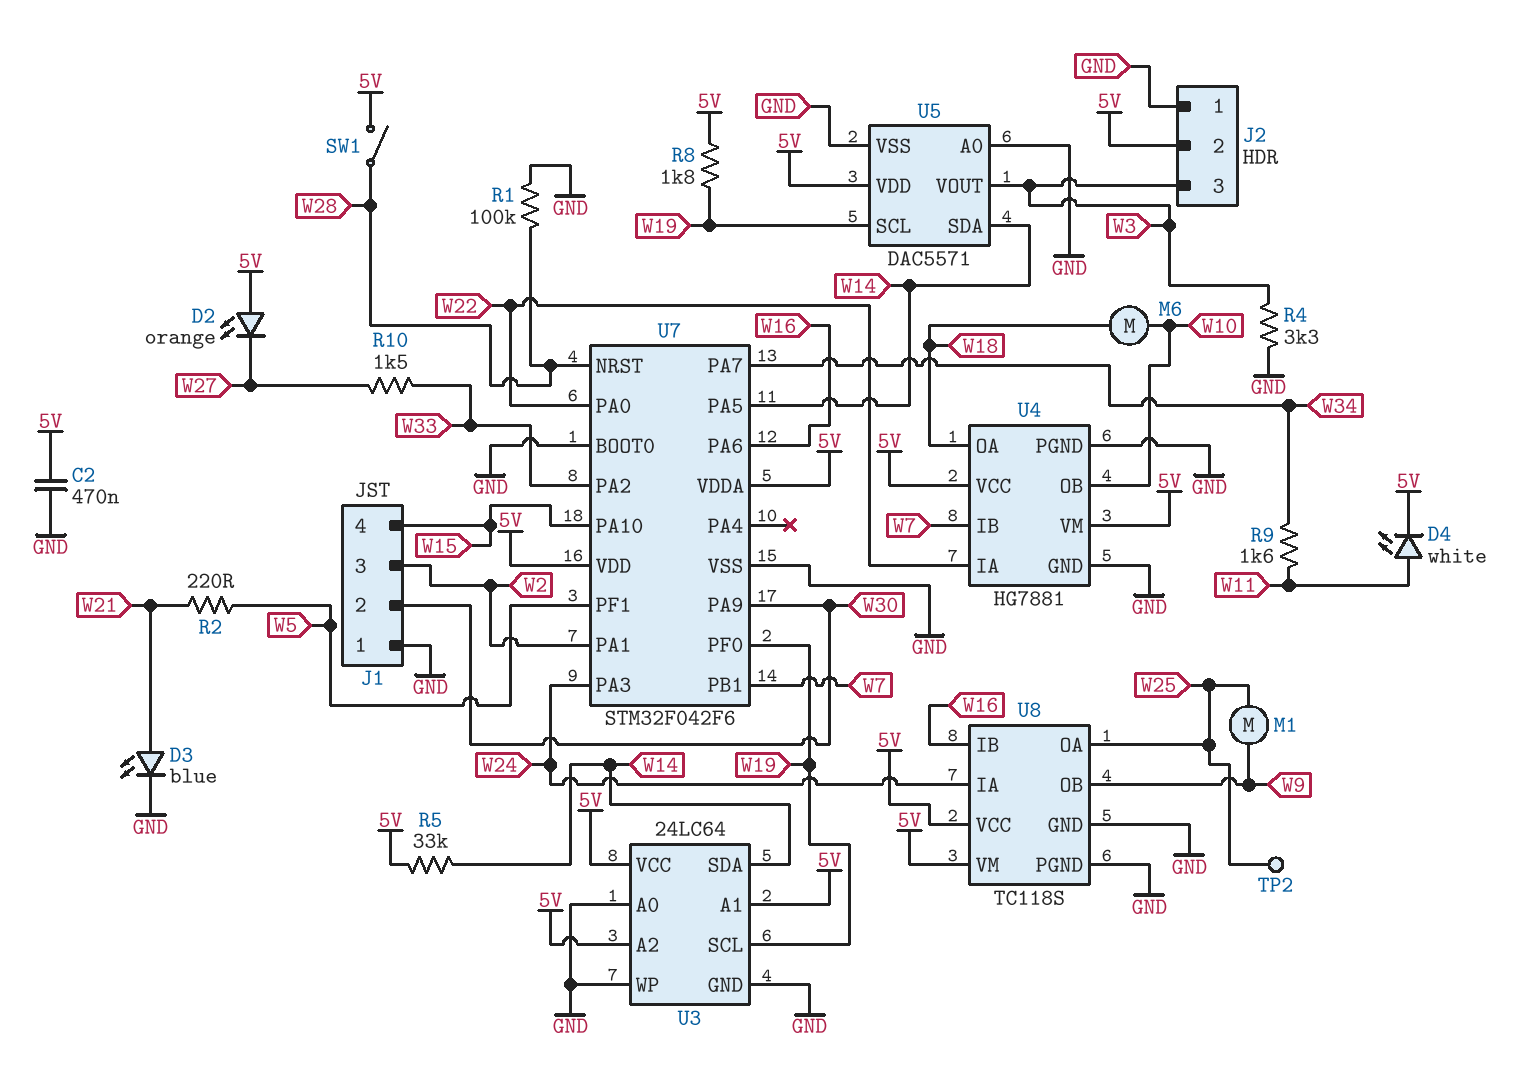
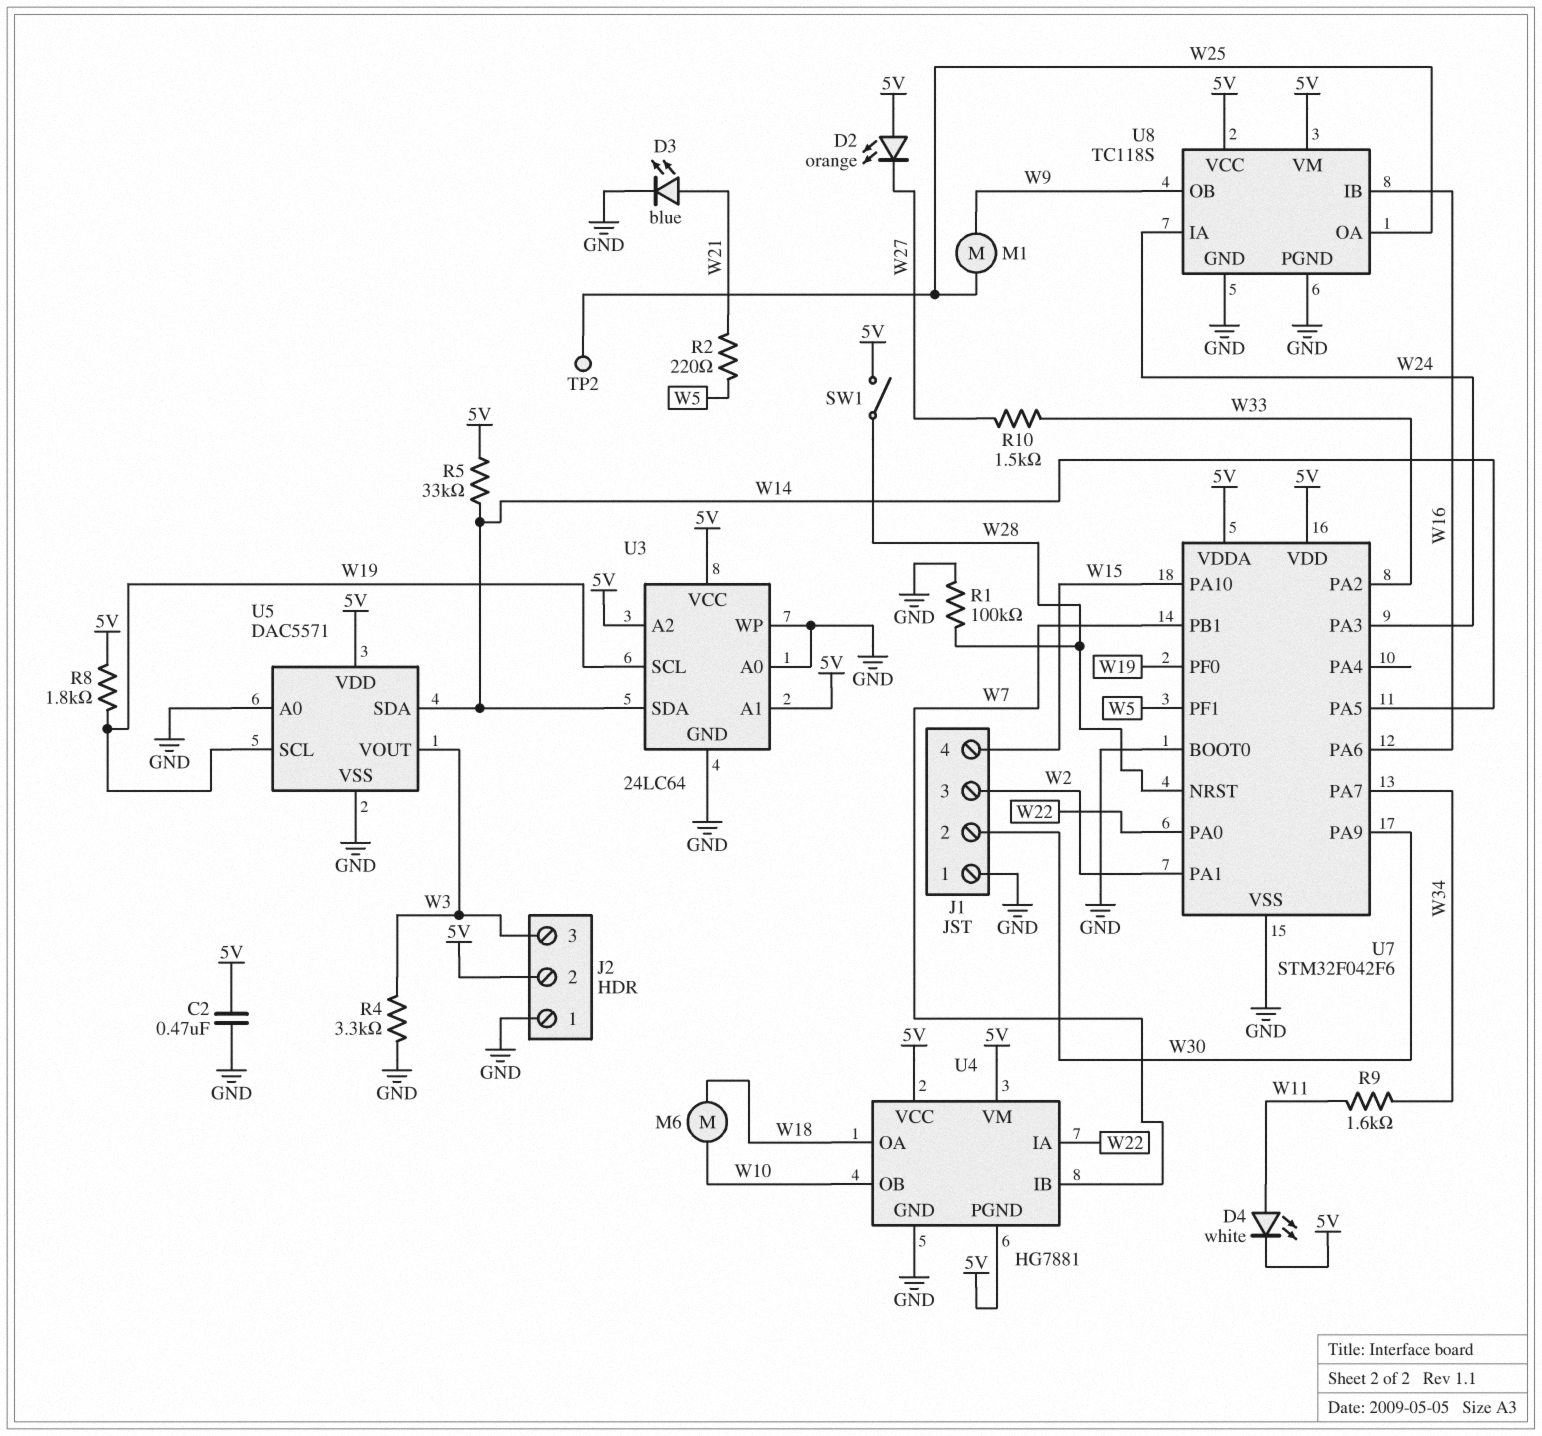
U4 pin PGND: GND -> 5V

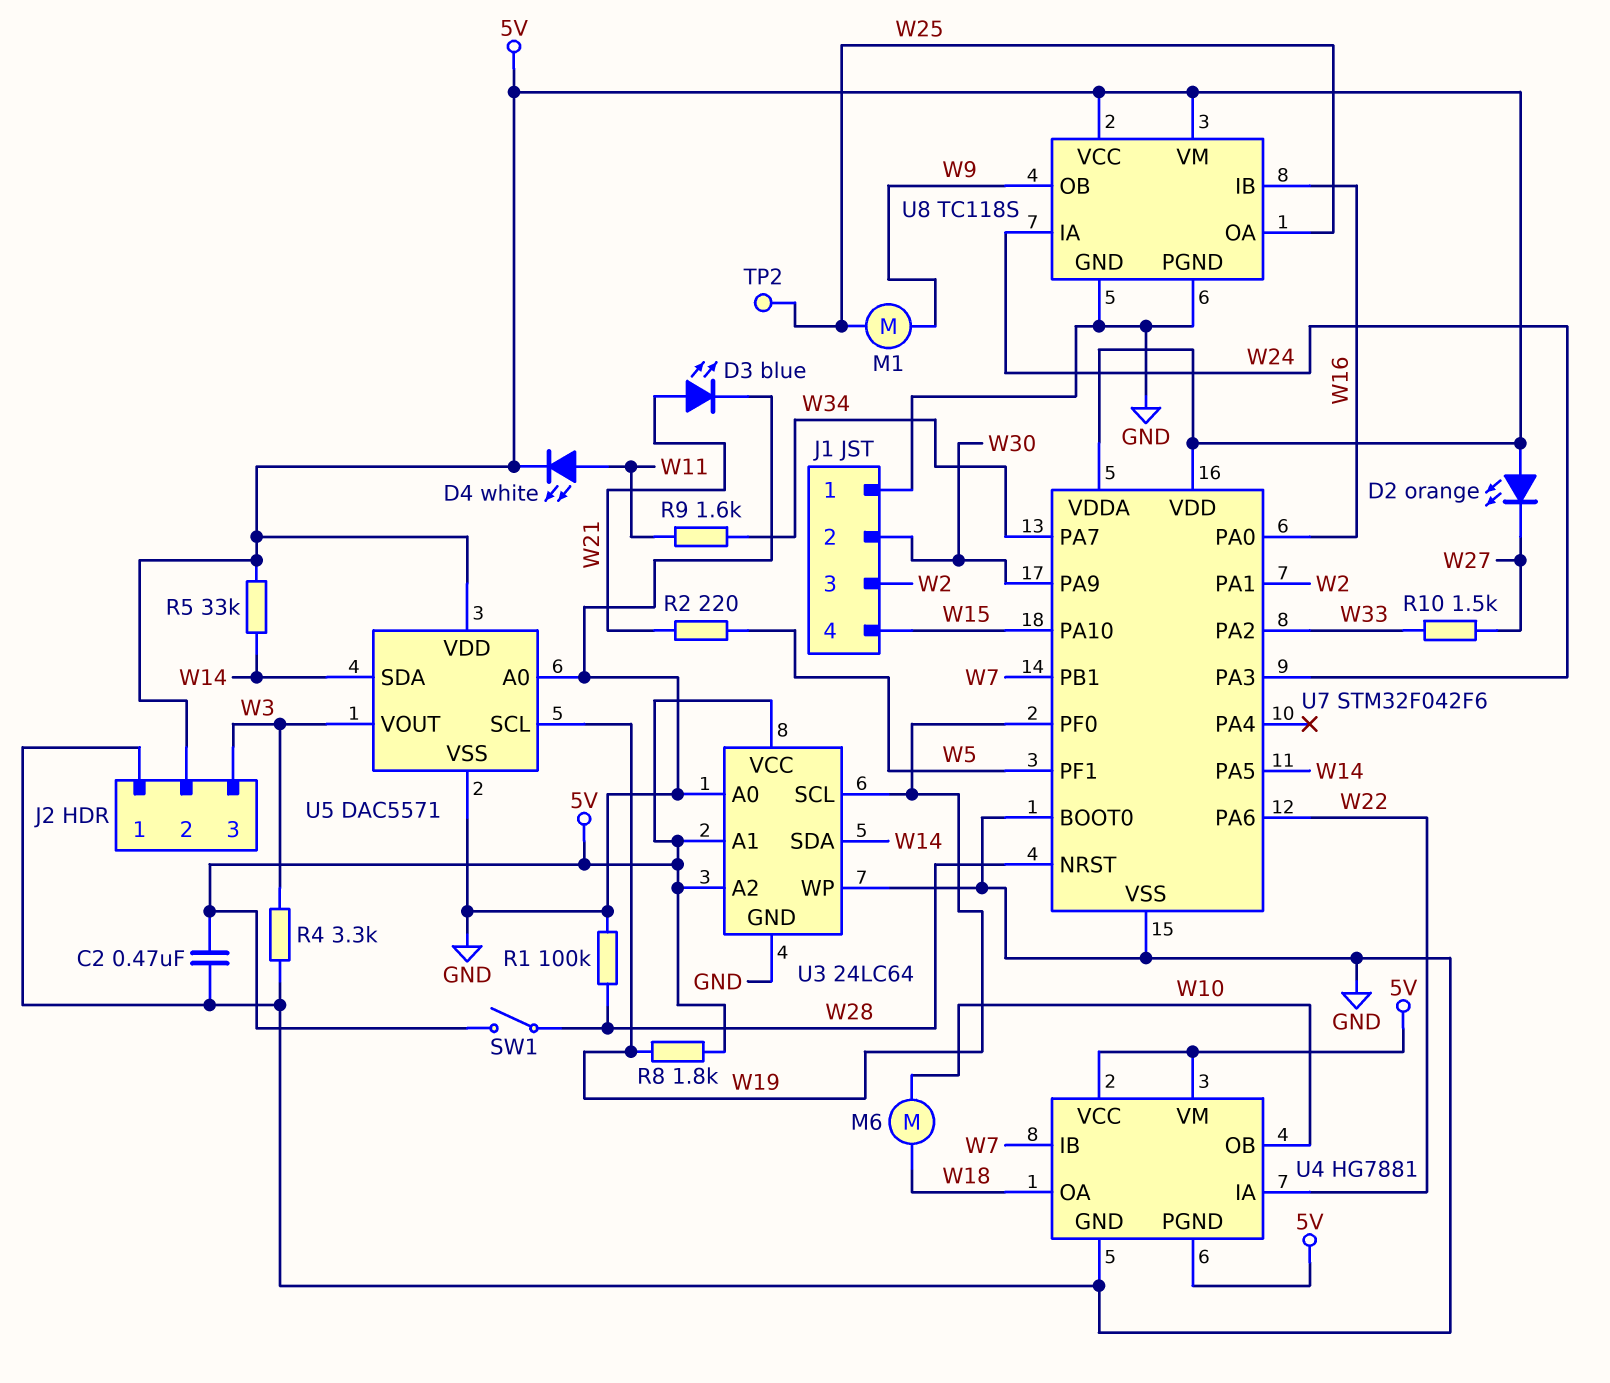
U7 pin PA0: W22 -> W16
U7 pin PA6: W16 -> W22

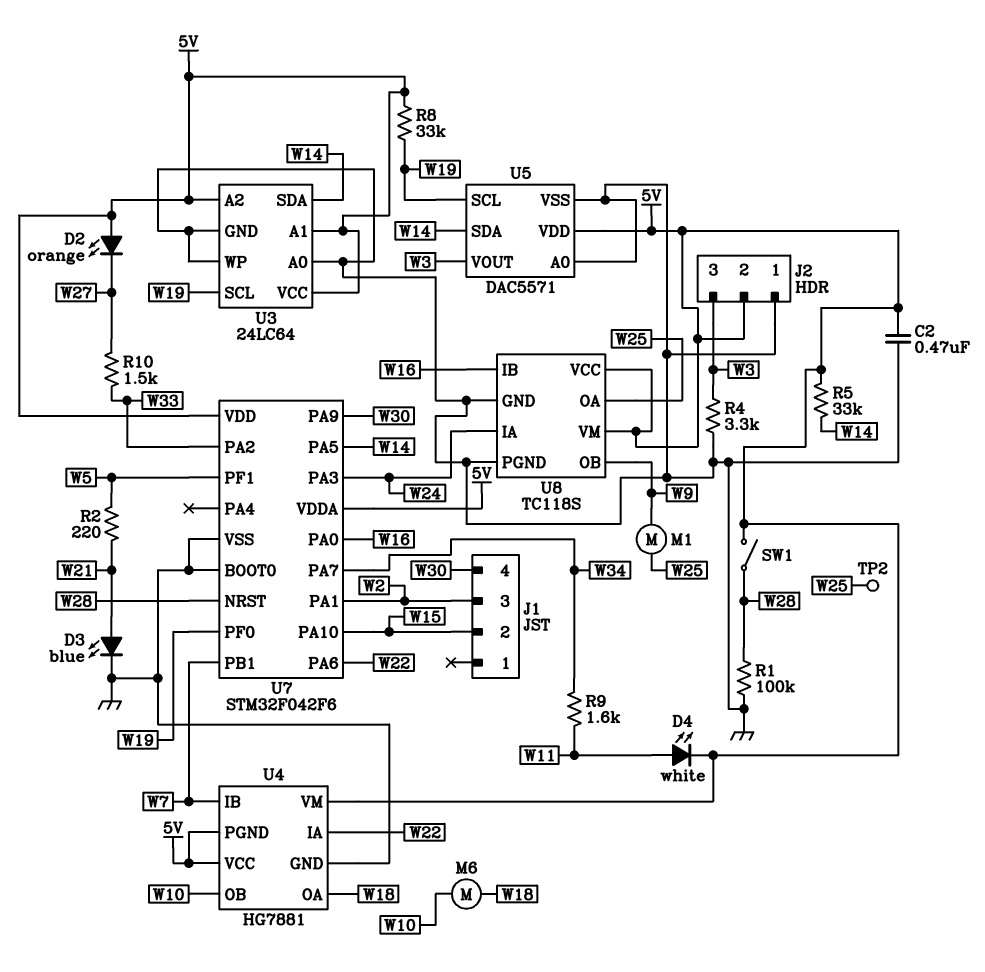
J1 pin 1: GND -> none
J1 pin 2: W30 -> W15
J1 pin 4: W15 -> W30
R8: 1.8k (5V, W19) -> 33k (5V, W19)

